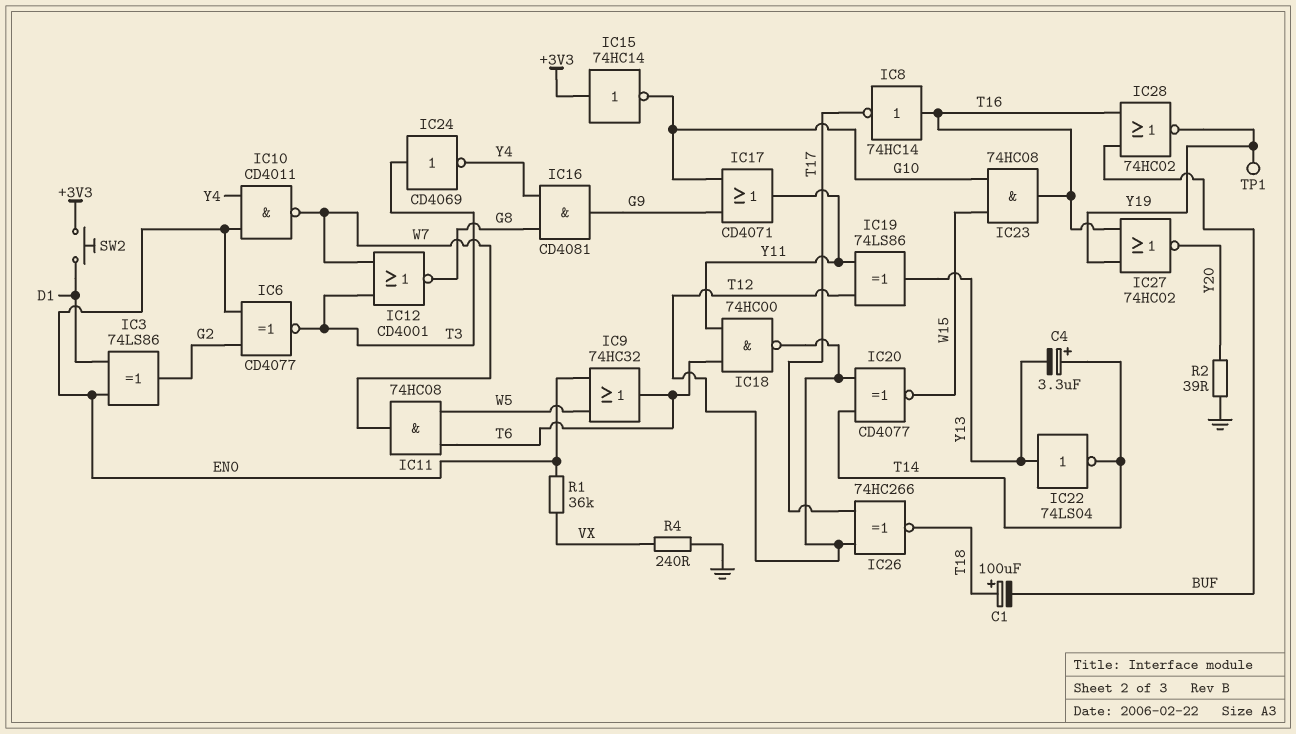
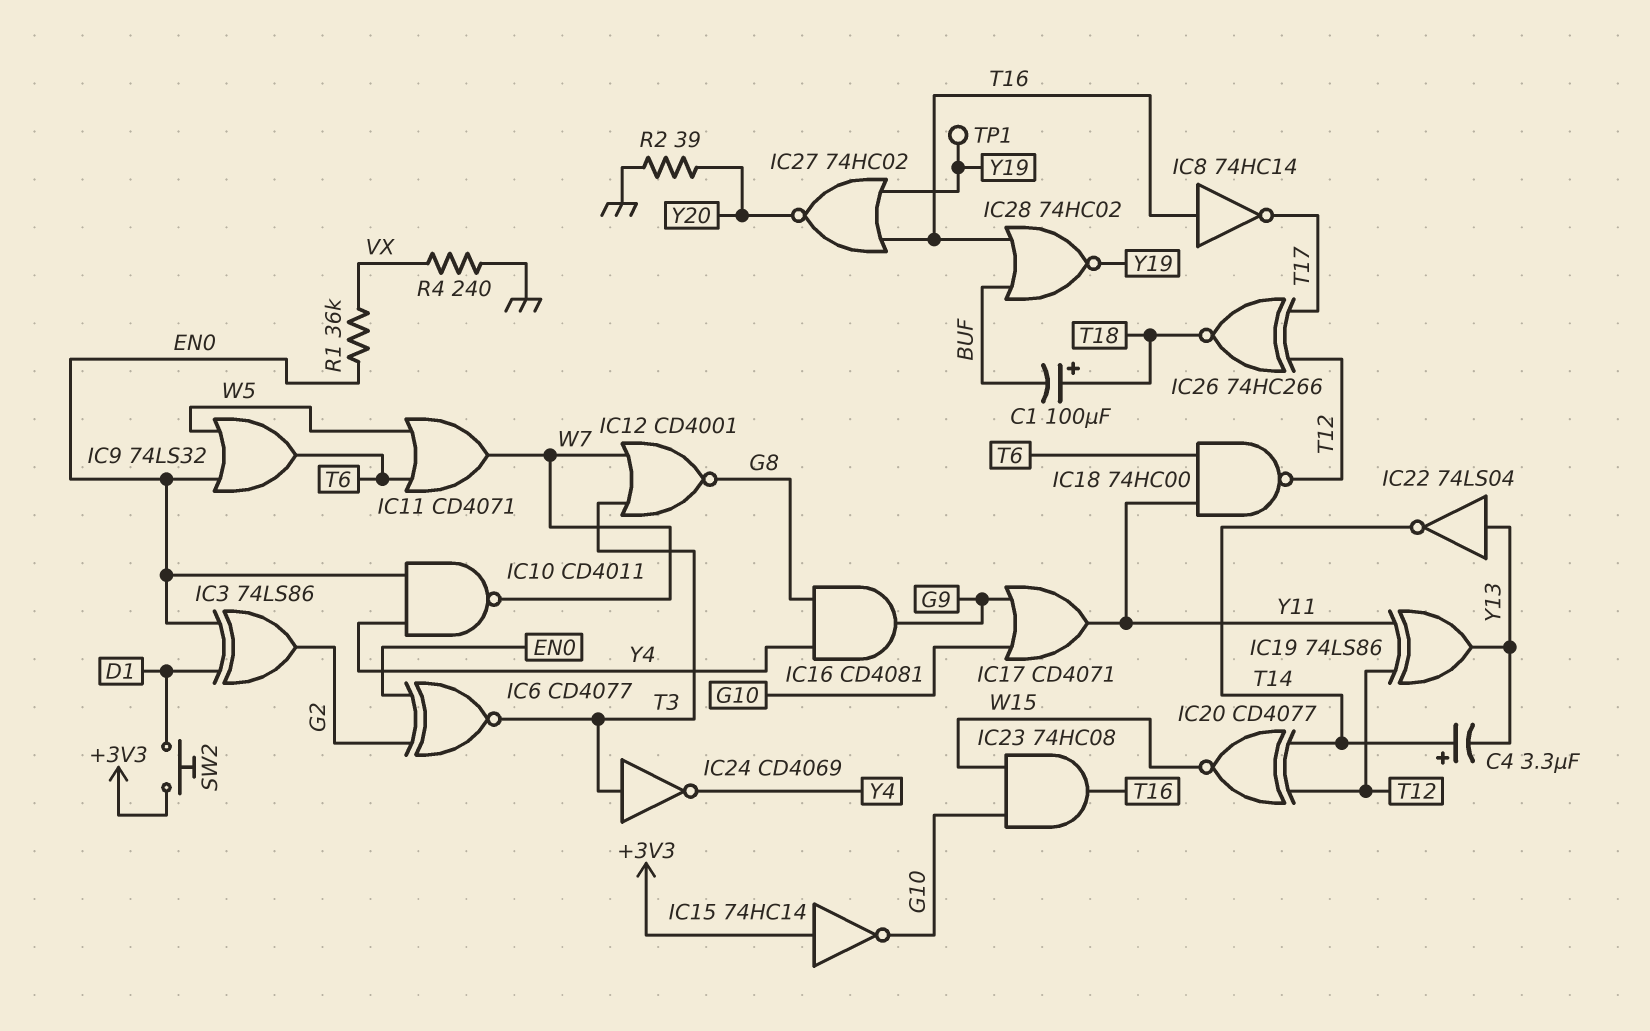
IC9: OR 74HC32 (in EN0, in W5, out T6) -> OR 74LS32 (in EN0, in W5, out T6)
IC11: AND 74HC08 (in T6, in W5, out W7) -> OR CD4071 (in T6, in W5, out W7)

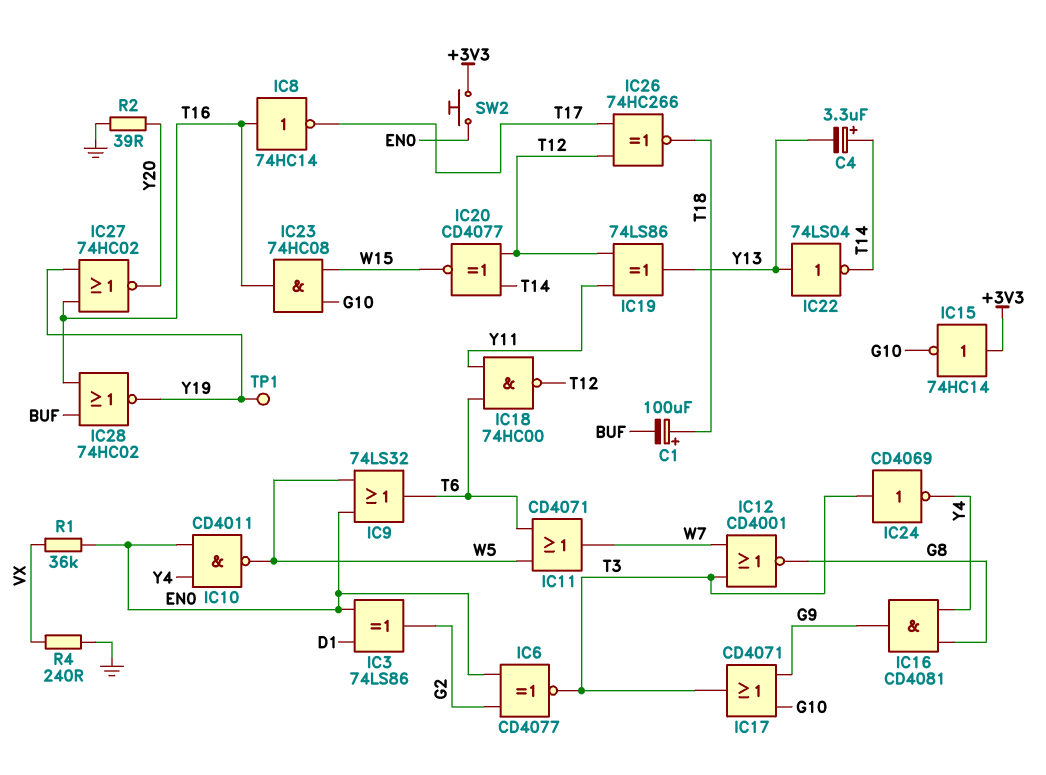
IC10: NAND CD4011 (in EN0, in Y4, out W7) -> NAND CD4011 (in EN0, in Y4, out W5)
IC17: OR CD4071 (in G9, in G10, out Y11) -> OR CD4071 (in G9, in G10, out T3)
SW2: button (+3V3, D1) -> button (+3V3, EN0)

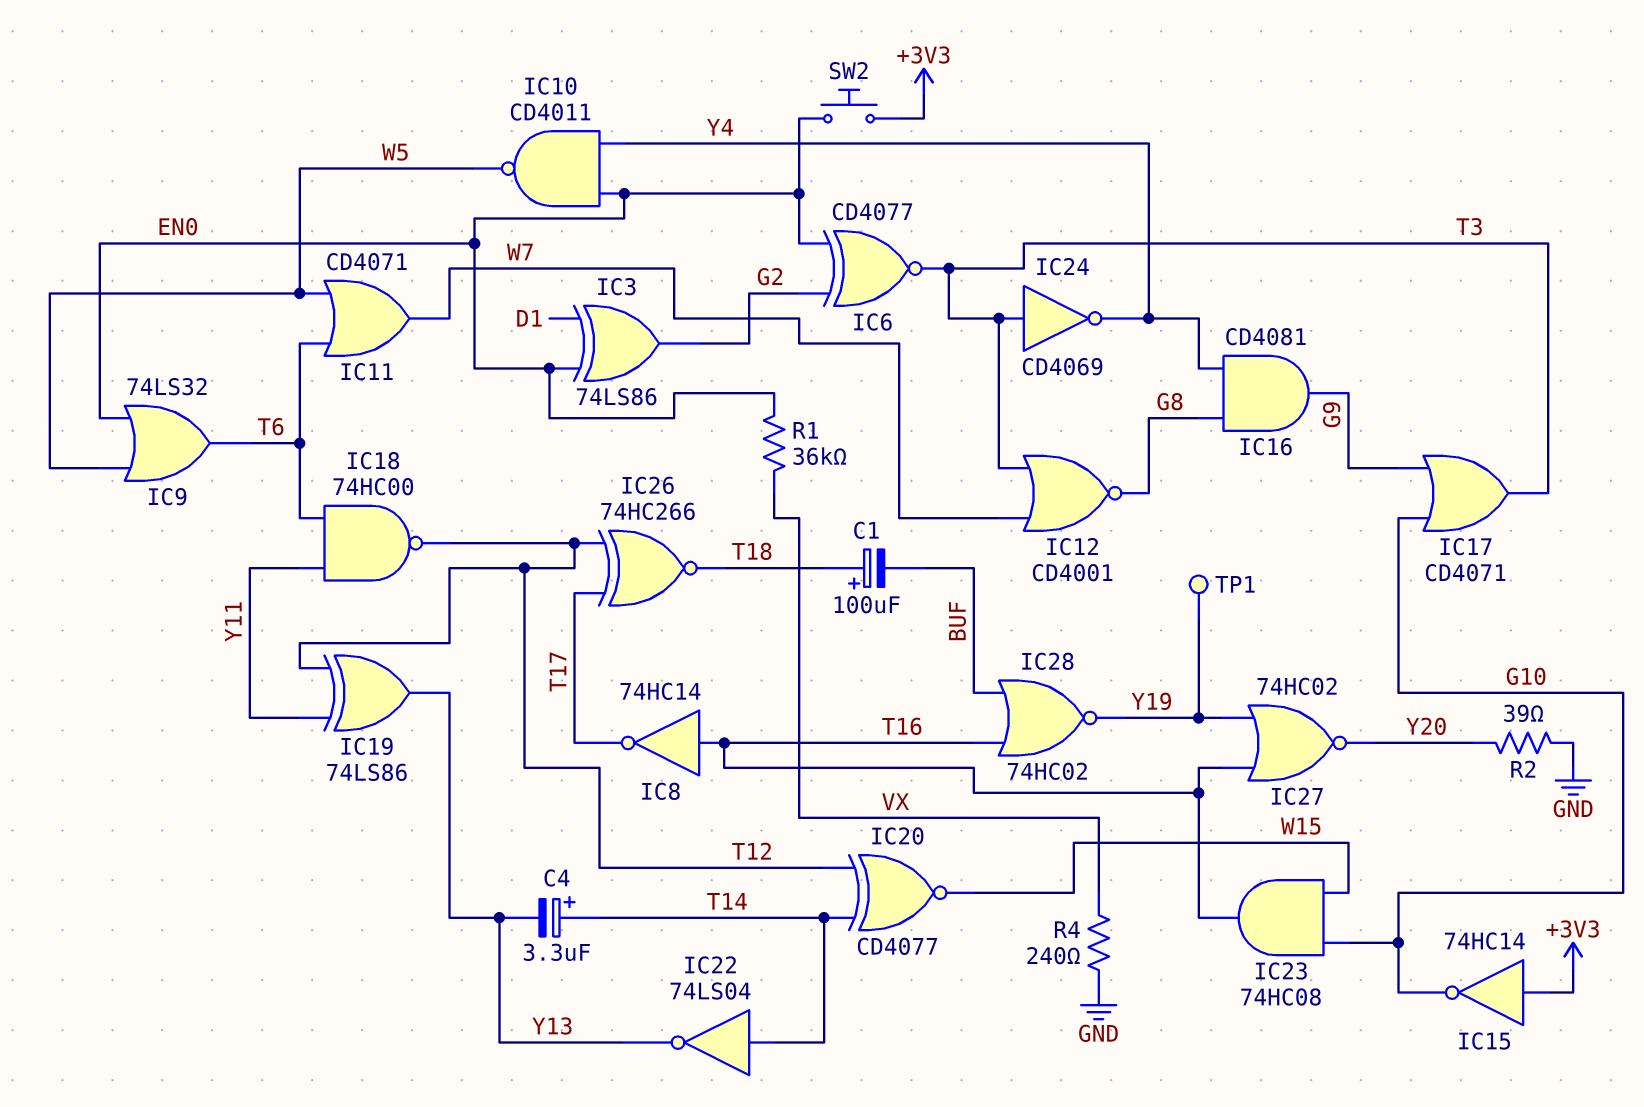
IC22: NOT 74LS04 (in Y13, out T14) -> NOT 74LS04 (in T14, out Y13)

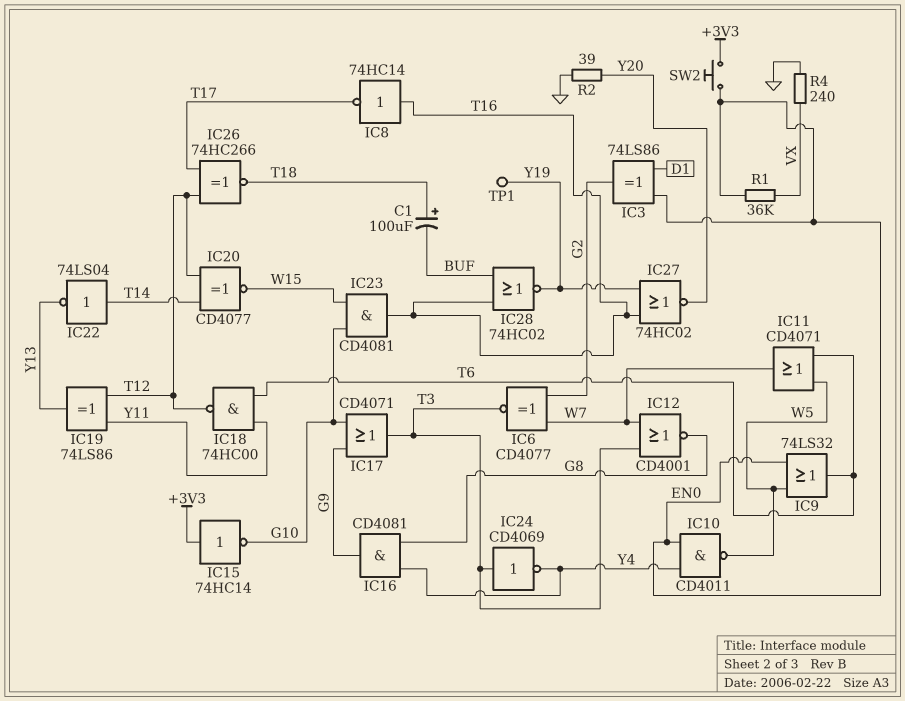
C4: 3.3uF (plus T14, minus Y13) -> none
IC6: XNOR CD4077 (in EN0, in G2, out T3) -> XNOR CD4077 (in G2, in W7, out T3)
IC23: AND 74HC08 (in G10, in W15, out T16) -> AND CD4081 (in G10, in W15, out T16)

